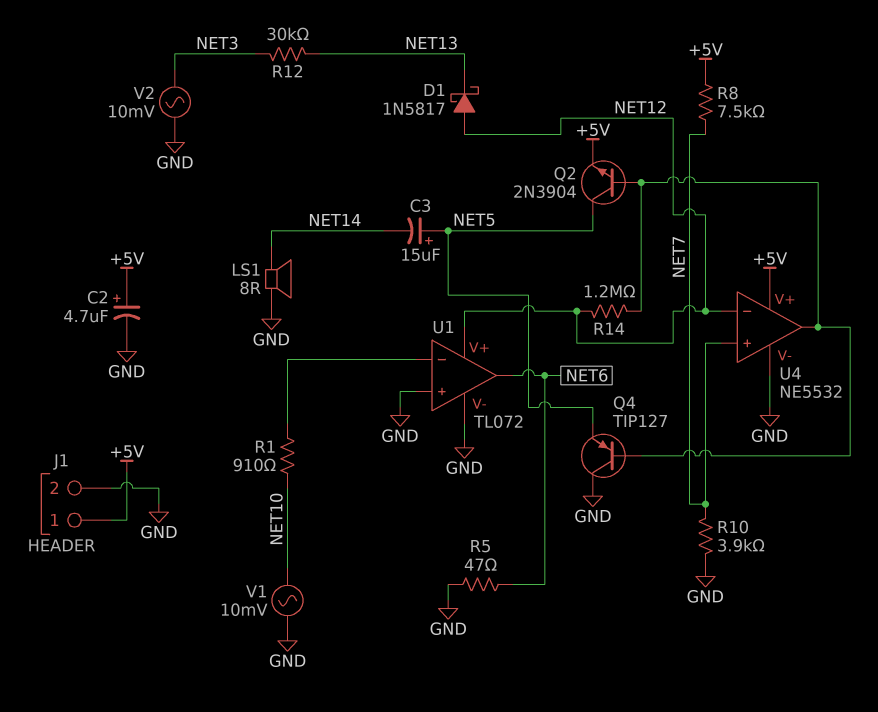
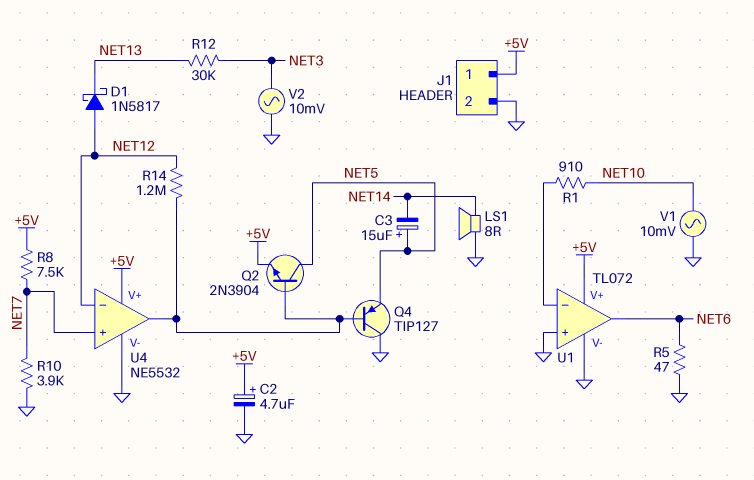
U1 pin V+: NET12 -> +5V

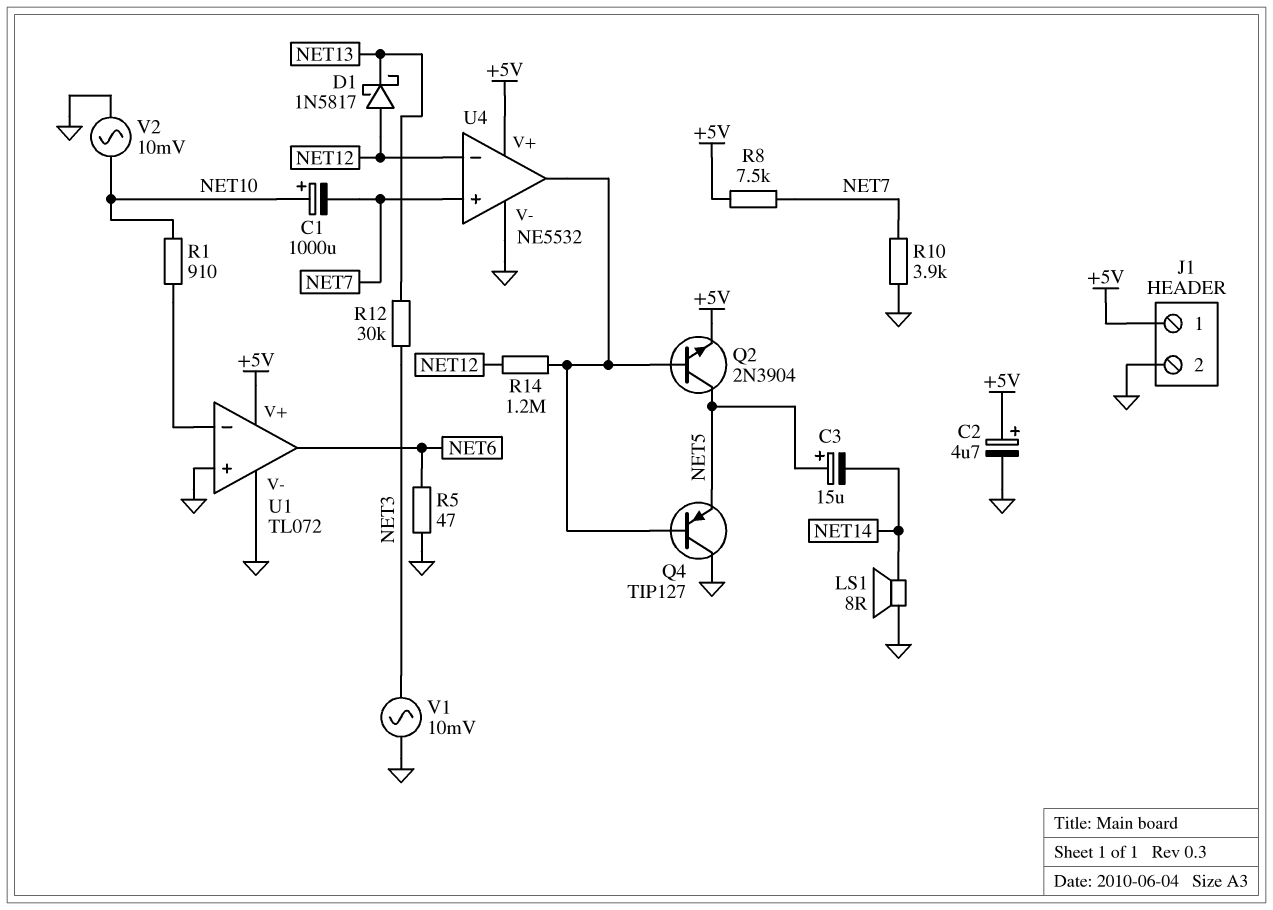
C1: none -> 1000uF (plus NET10, minus NET7)
V1: AC 10mV (GND, NET10) -> AC 10mV (GND, NET3)
V2: AC 10mV (GND, NET3) -> AC 10mV (GND, NET10)

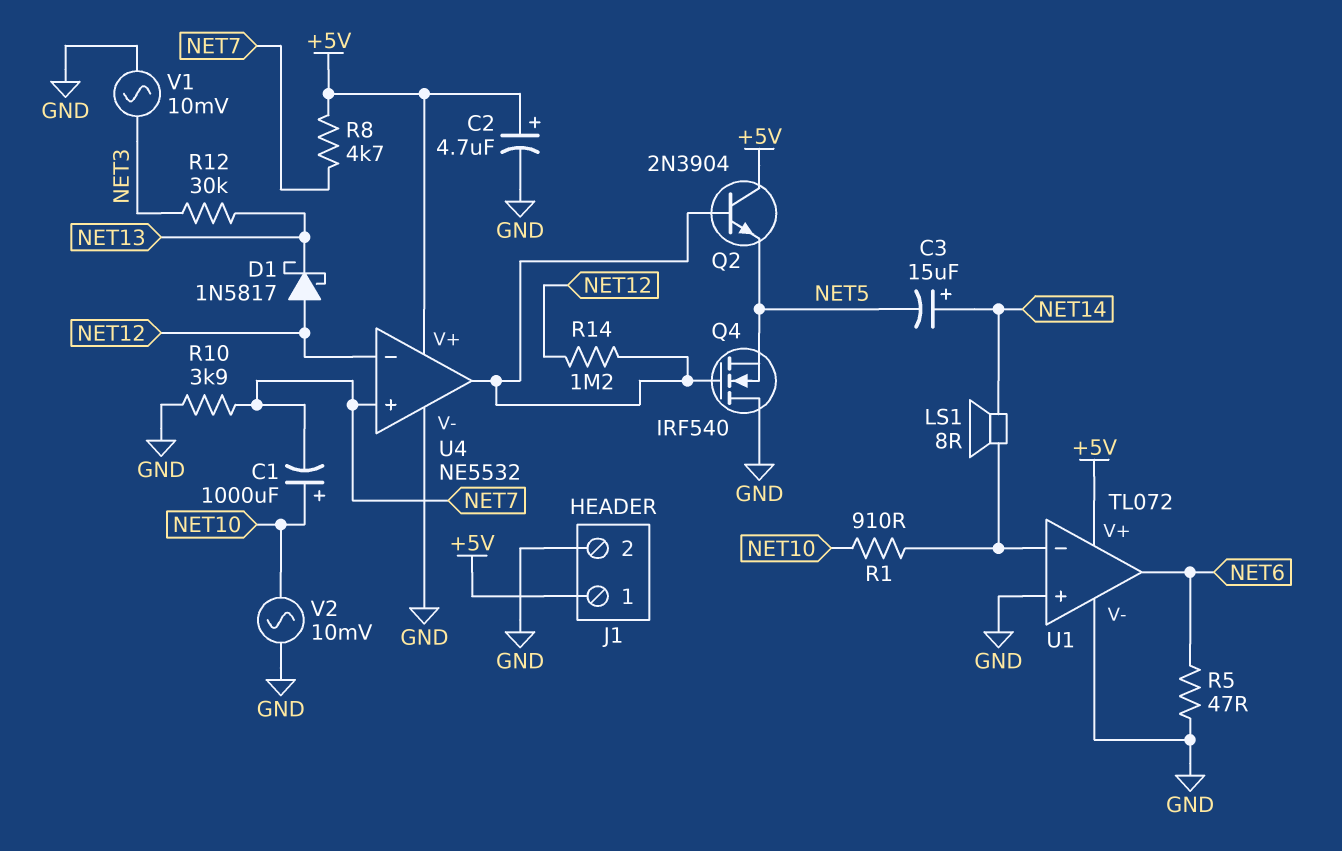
C3: 15uF (plus NET5, minus NET14) -> 15uF (plus NET14, minus NET5)
LS1: speaker 8R (GND, NET14) -> speaker 8R (NET14, U1/in-)
Q2: NPN 2N3904 (B U4/out, C NET5, E +5V) -> NPN 2N3904 (B U4/out, C +5V, E NET5)
Q4: PNP TIP127 (B U4/out, C GND, E NET5) -> NMOS IRF540 (G U4/out, D GND, S NET5)
R8: 7.5k (+5V, NET7) -> 4.7k (+5V, NET7)

